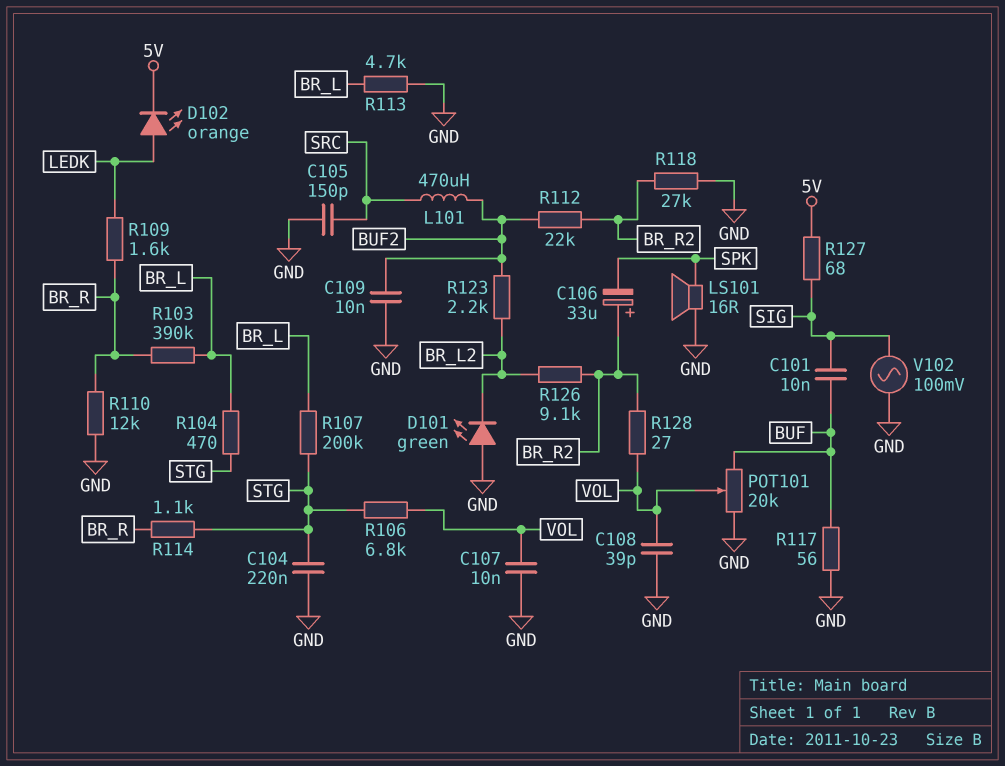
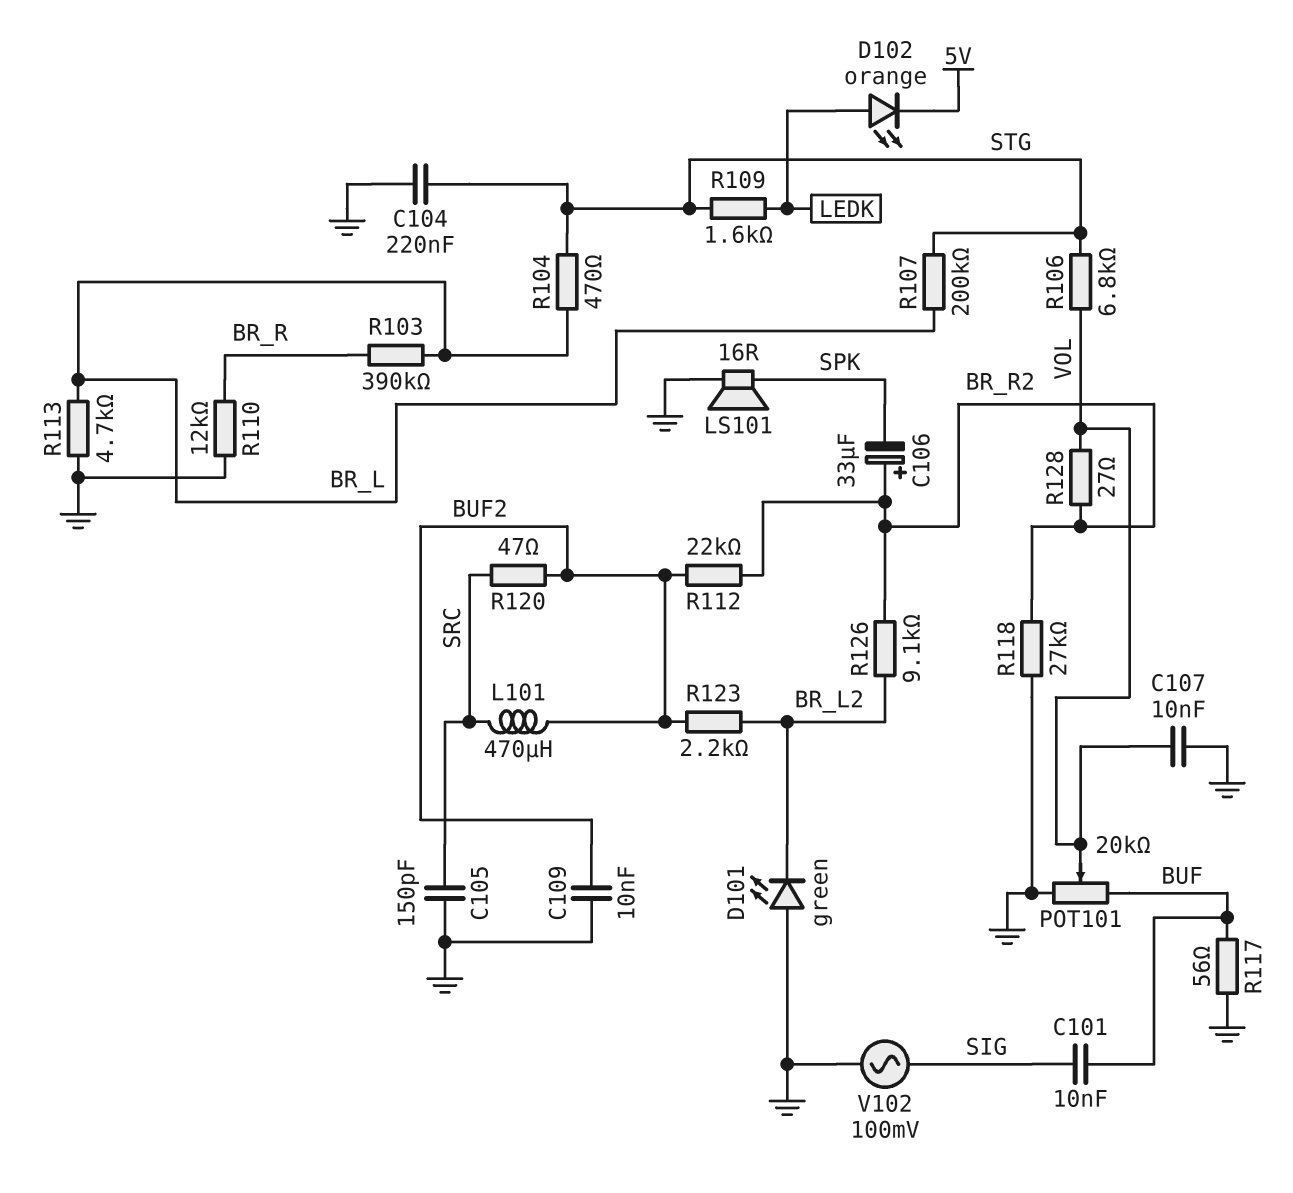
C108: 39pF (GND, VOL) -> none
R109: 1.6k (BR_R, LEDK) -> 1.6k (LEDK, STG)
R114: 1.1k (BR_R, STG) -> none
R120: none -> 47 (BUF2, SRC)
R127: 68 (5V, SIG) -> none

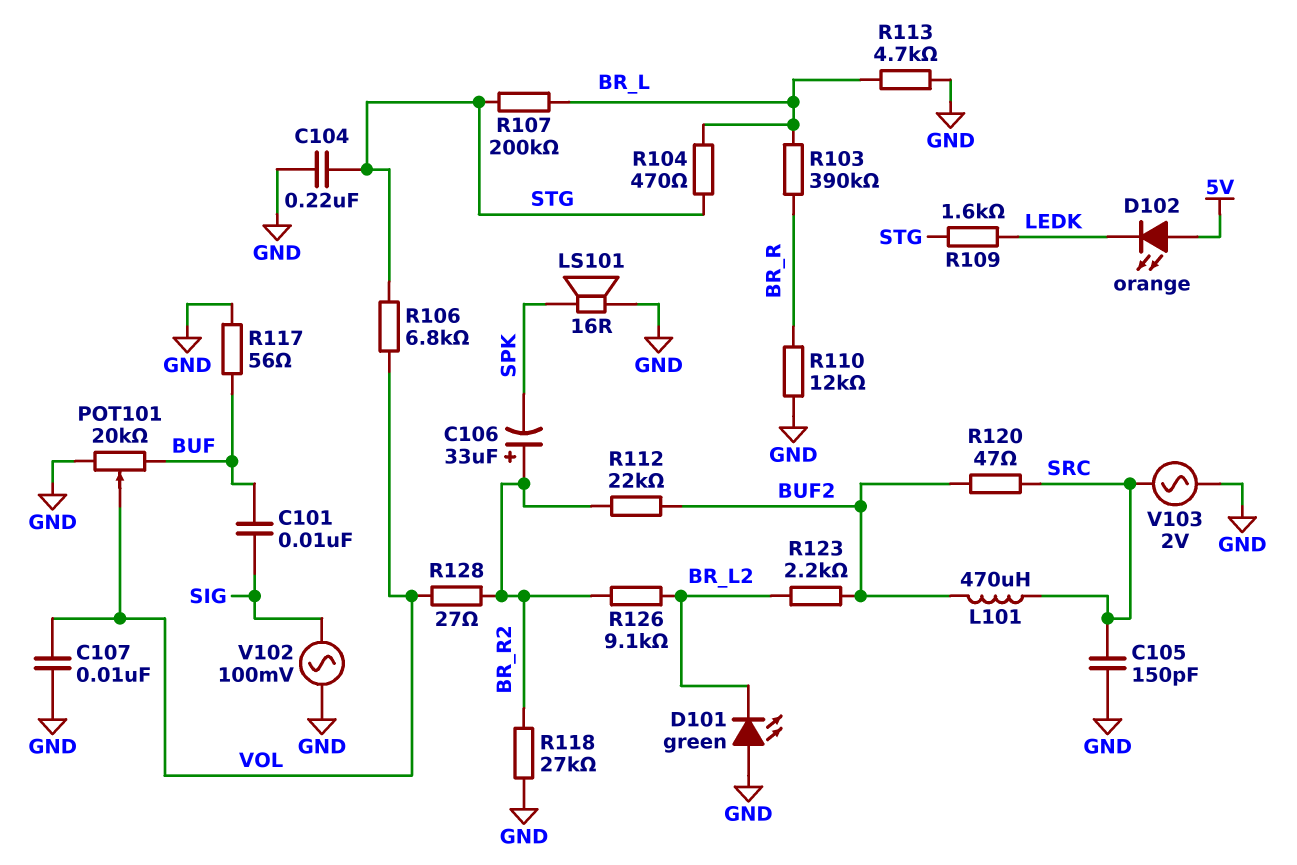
C109: 10nF (BUF2, GND) -> none
D102: LED orange (A LEDK, K 5V) -> LED orange (A 5V, K LEDK)
V103: none -> AC 2V (GND, SRC)

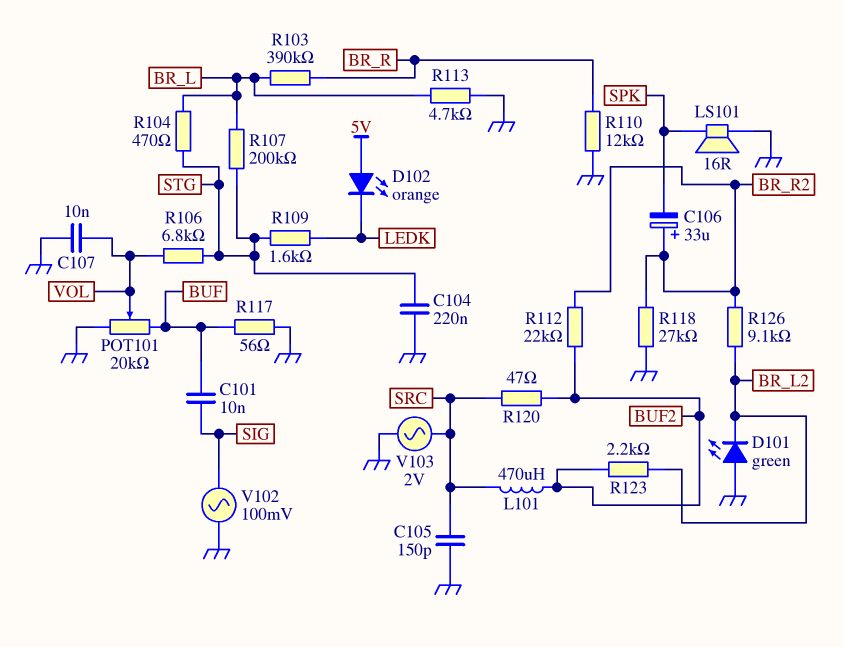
R128: 27 (BR_R2, VOL) -> none

